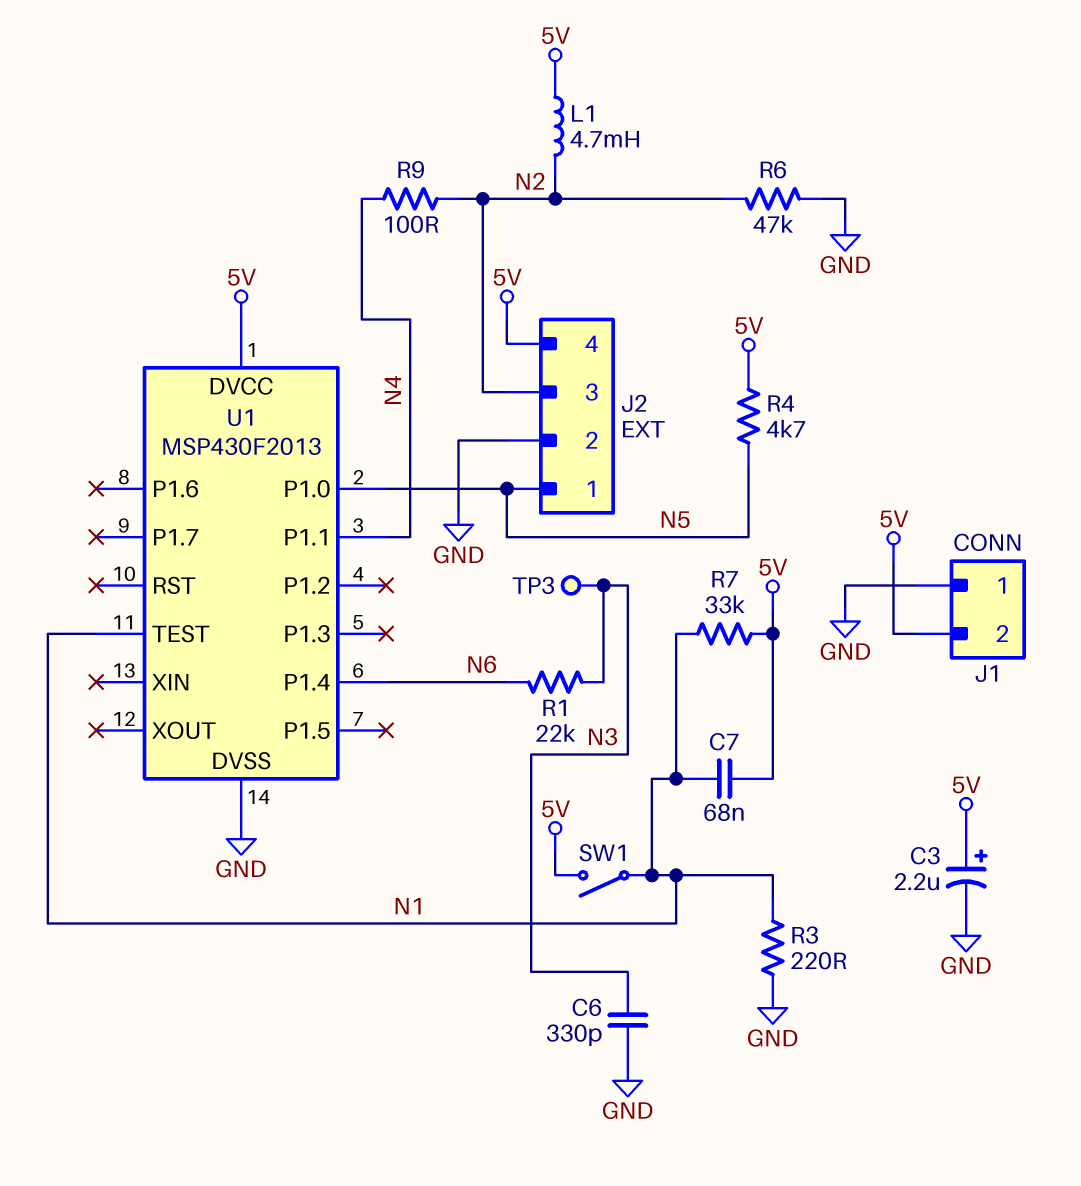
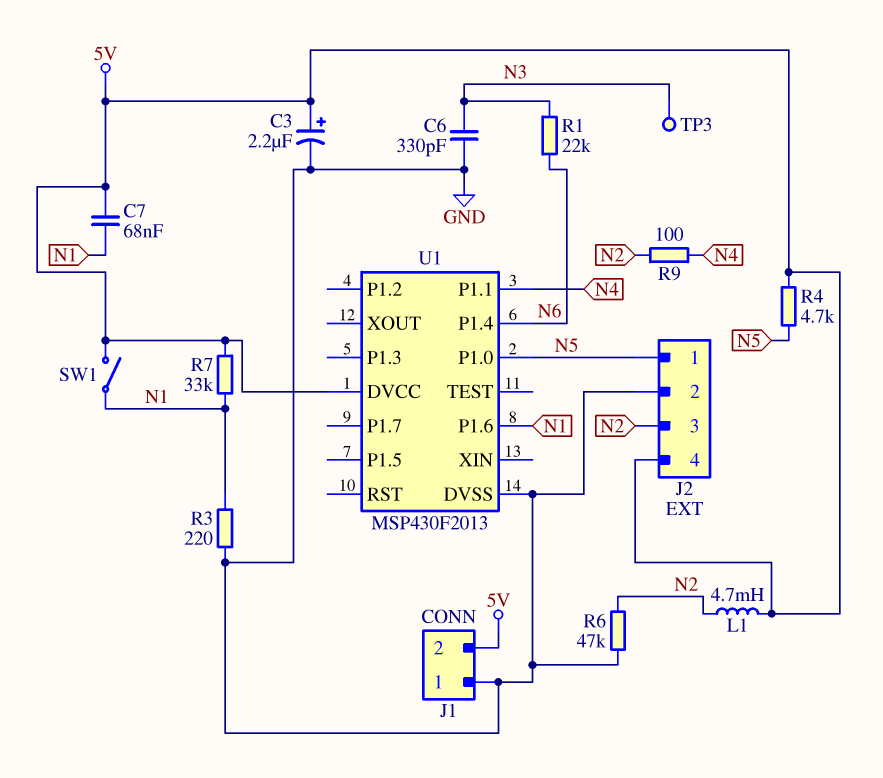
U1 pin P1.6: none -> N1
U1 pin TEST: N1 -> none

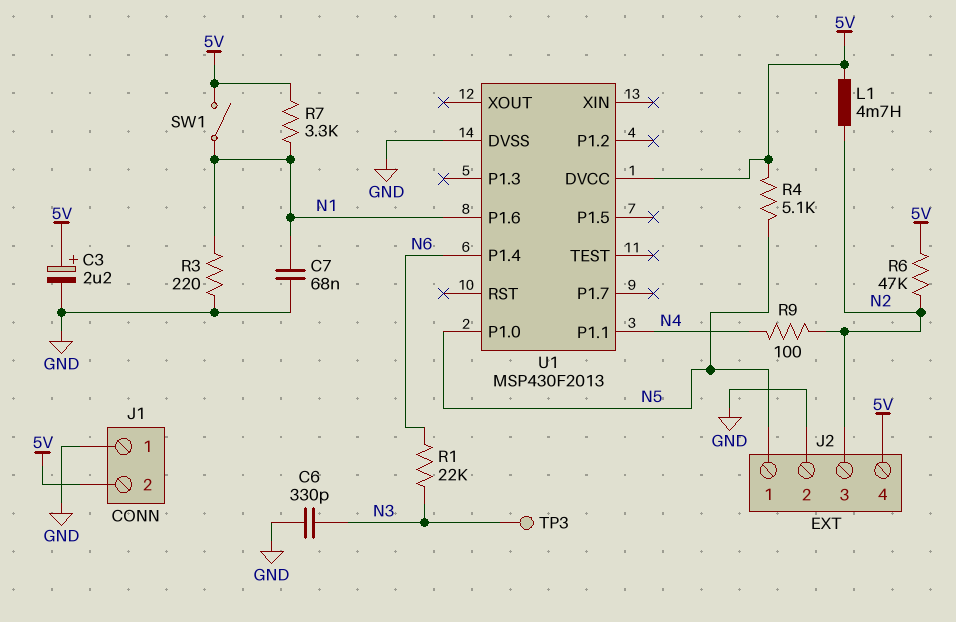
C7: 68nF (5V, N1) -> 68nF (GND, N1)
R4: 4.7k (5V, N5) -> 5.1k (5V, N5)
R6: 47k (GND, N2) -> 47k (5V, N2)
R7: 33k (5V, N1) -> 3.3k (5V, N1)

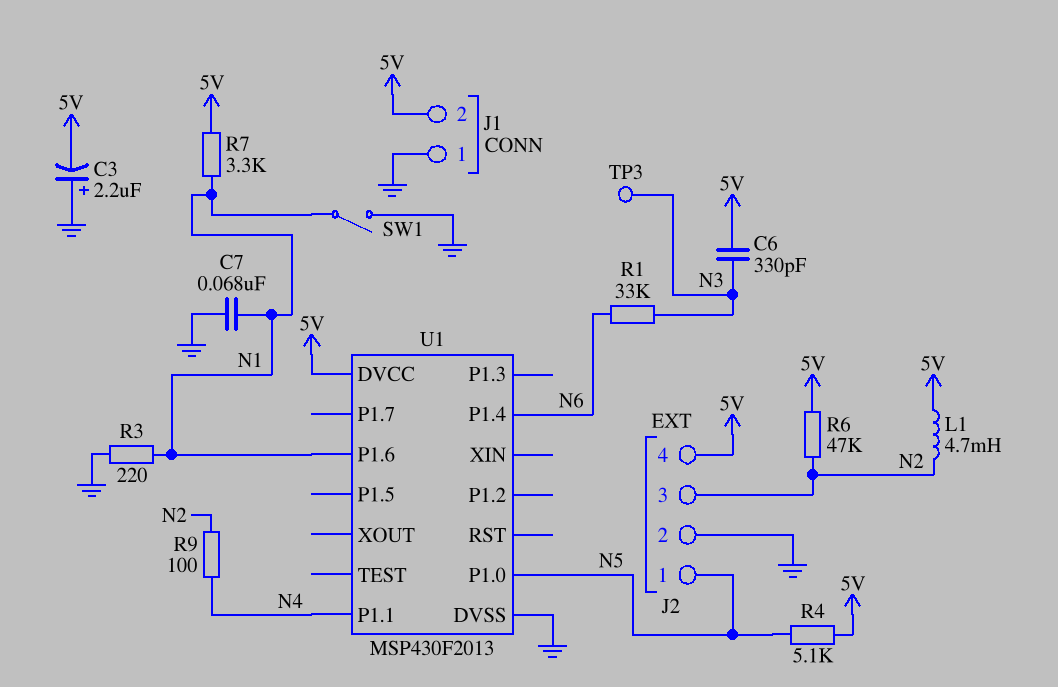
C3: 2.2uF (plus 5V, minus GND) -> 2.2uF (plus GND, minus 5V)
C6: 330pF (GND, N3) -> 330pF (5V, N3)
R1: 22k (N3, N6) -> 33k (N3, N6)
SW1: switch (5V, N1) -> switch (GND, N1)

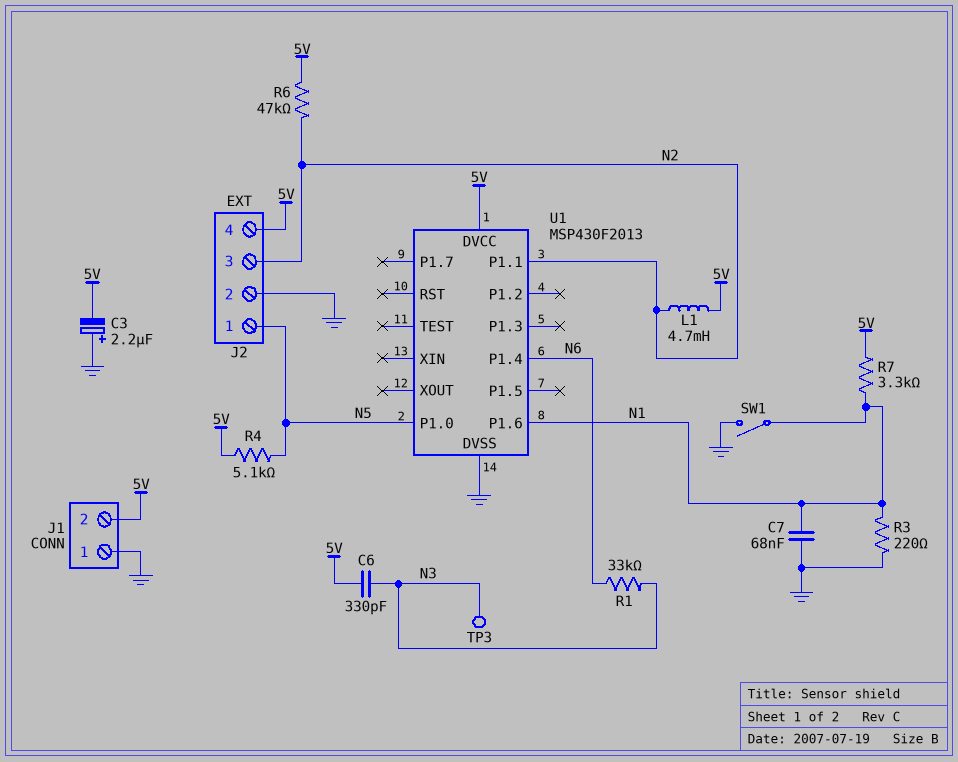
R9: 100 (N2, N4) -> none
U1 pin P1.1: N4 -> N2

